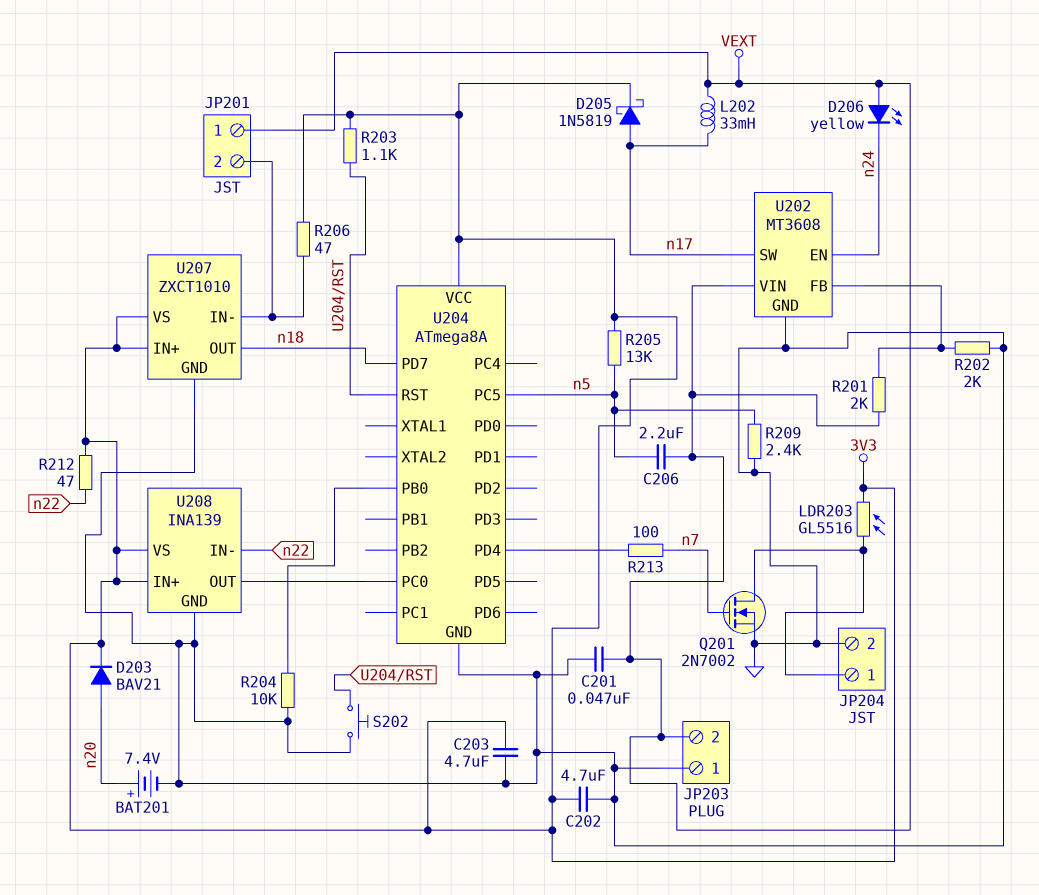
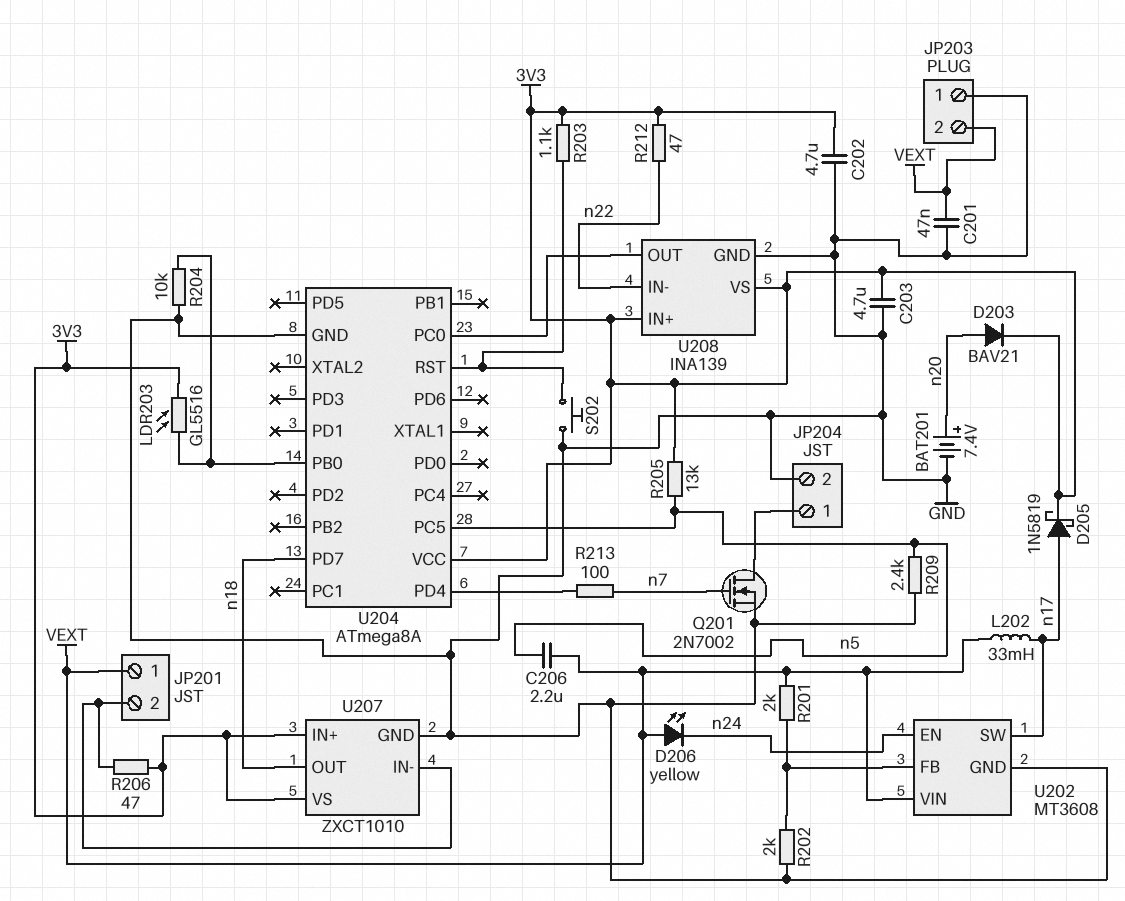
LDR203: GL5516 (3V3, JP204/1) -> GL5516 (3V3, U204/PB0)

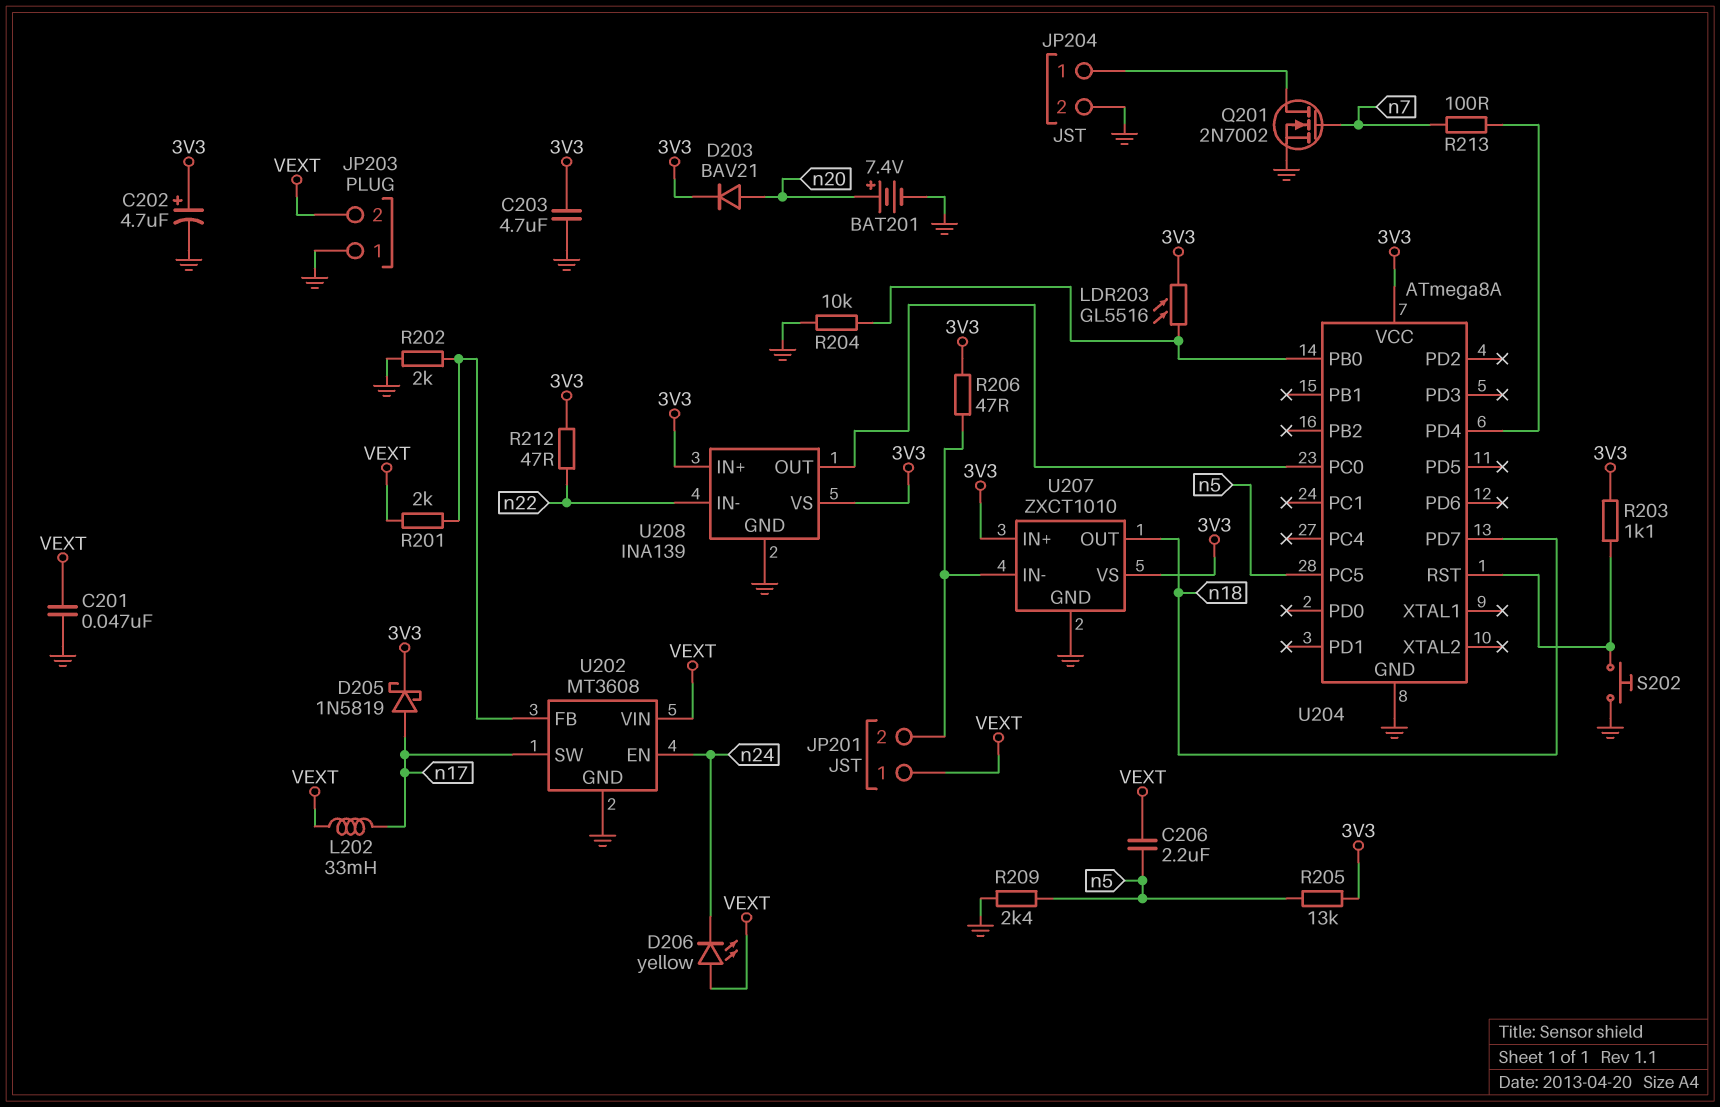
C202: 4.7uF (3V3, GND) -> 4.7uF (plus 3V3, minus GND)

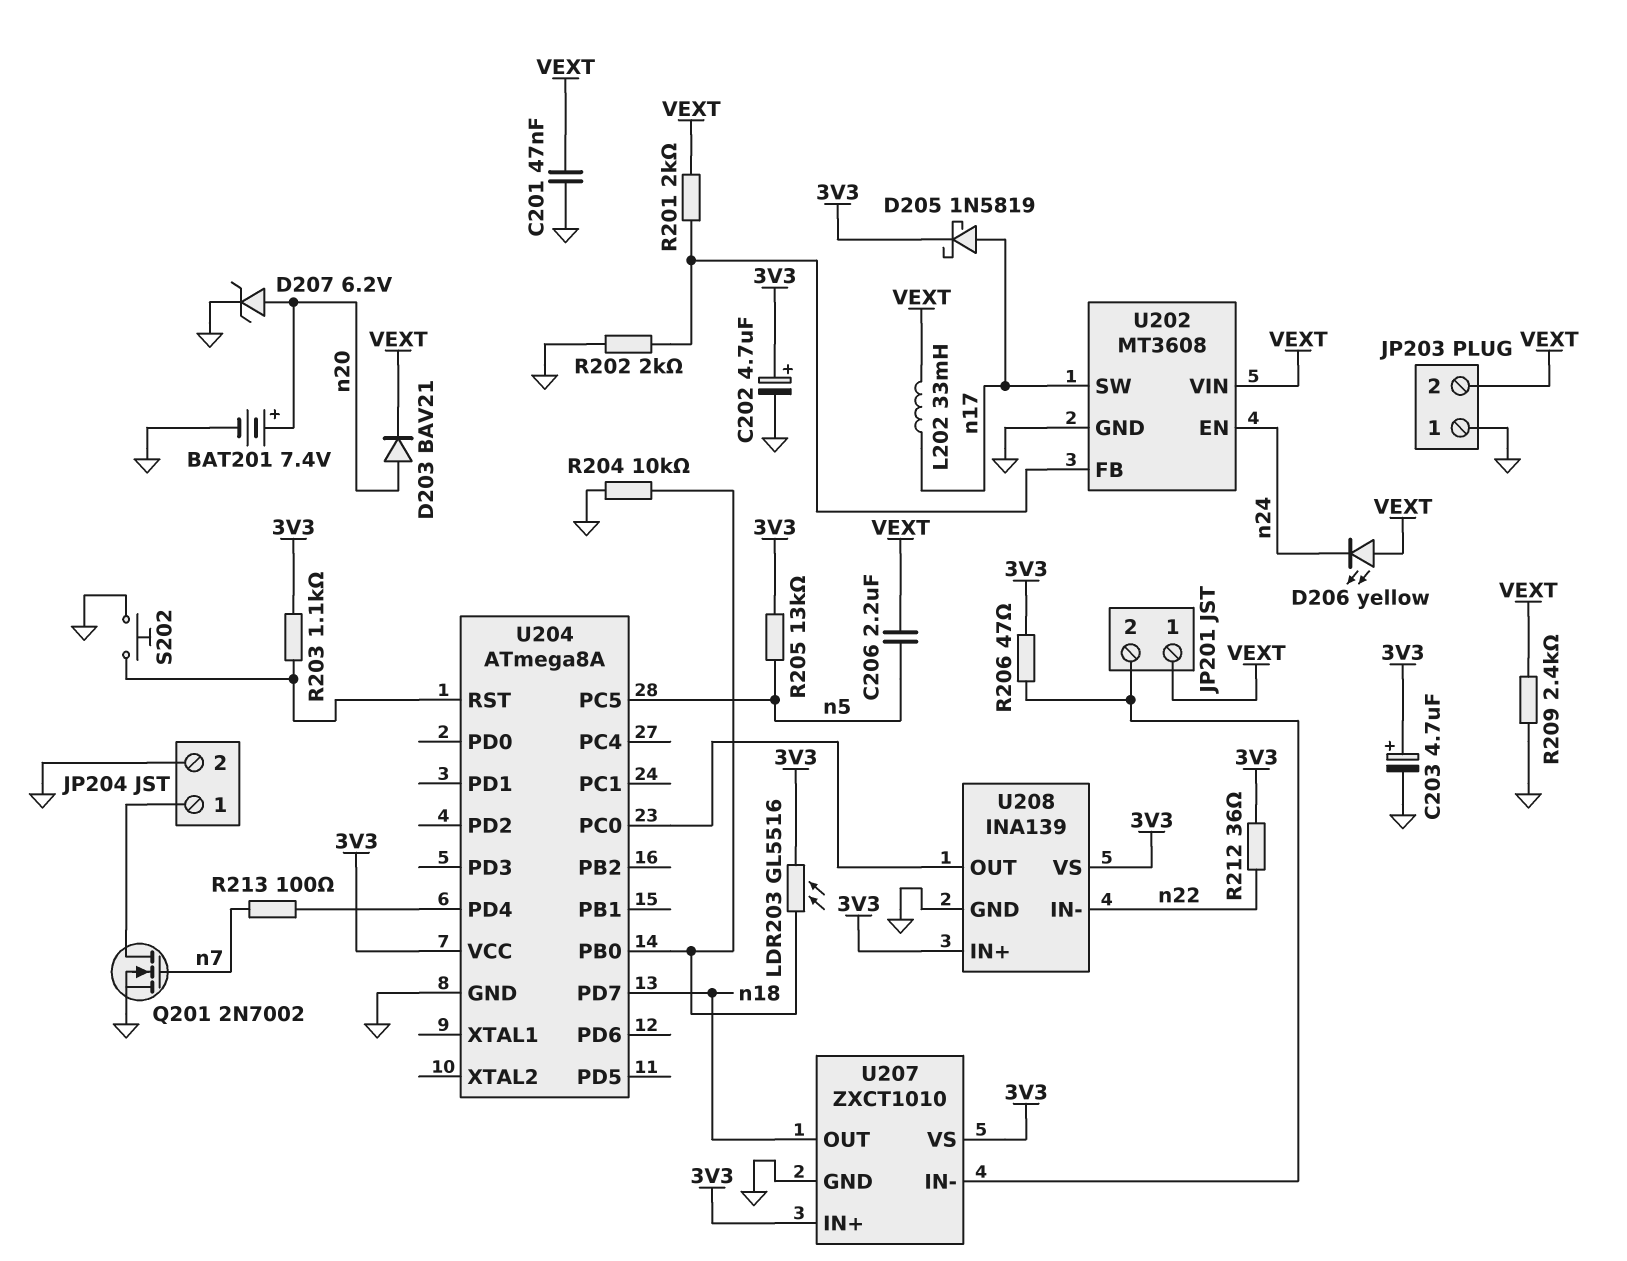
C203: 4.7uF (3V3, GND) -> 4.7uF (plus 3V3, minus GND)
D203: diode BAV21 (A n20, K 3V3) -> diode BAV21 (A n20, K VEXT)
D207: none -> zener 6.2V (A n20, K GND)
R209: 2.4k (GND, n5) -> 2.4k (GND, VEXT)
R212: 47 (3V3, n22) -> 36 (3V3, n22)

